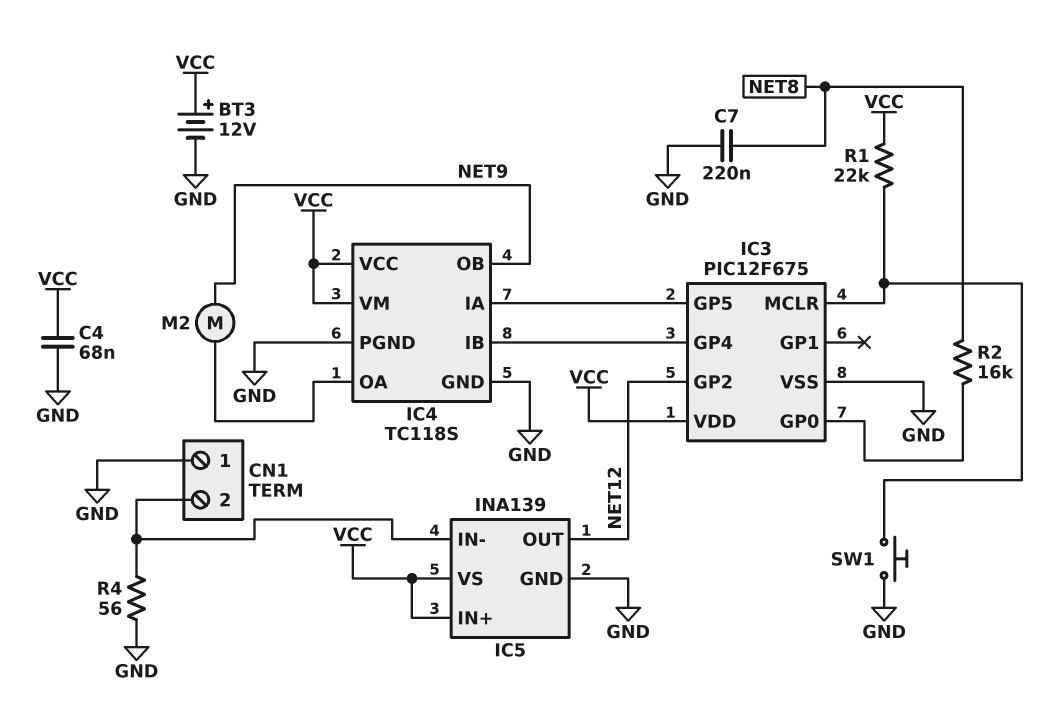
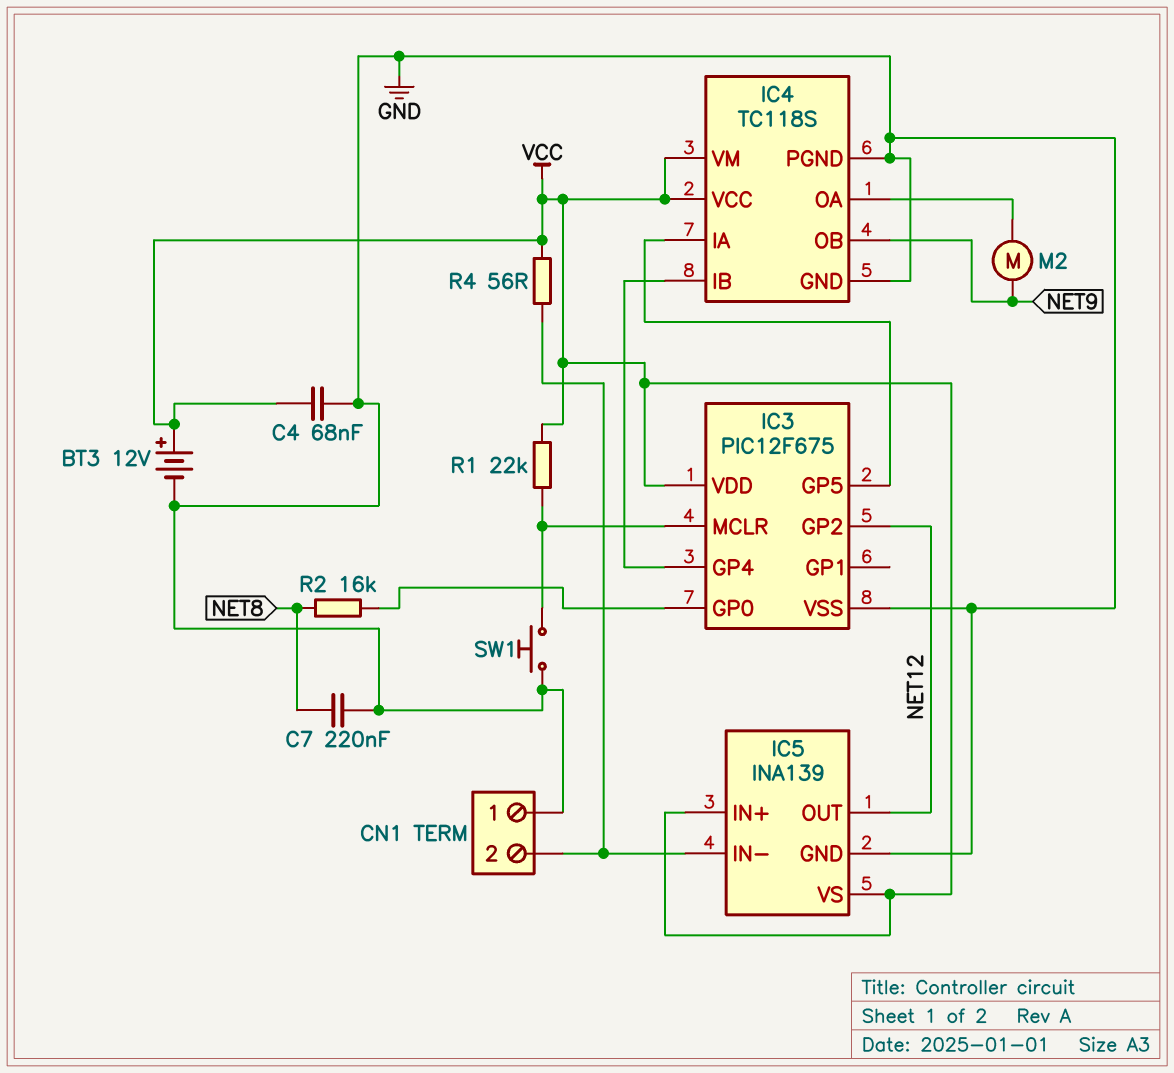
R4: 56 (CN1/2, GND) -> 56 (CN1/2, VCC)

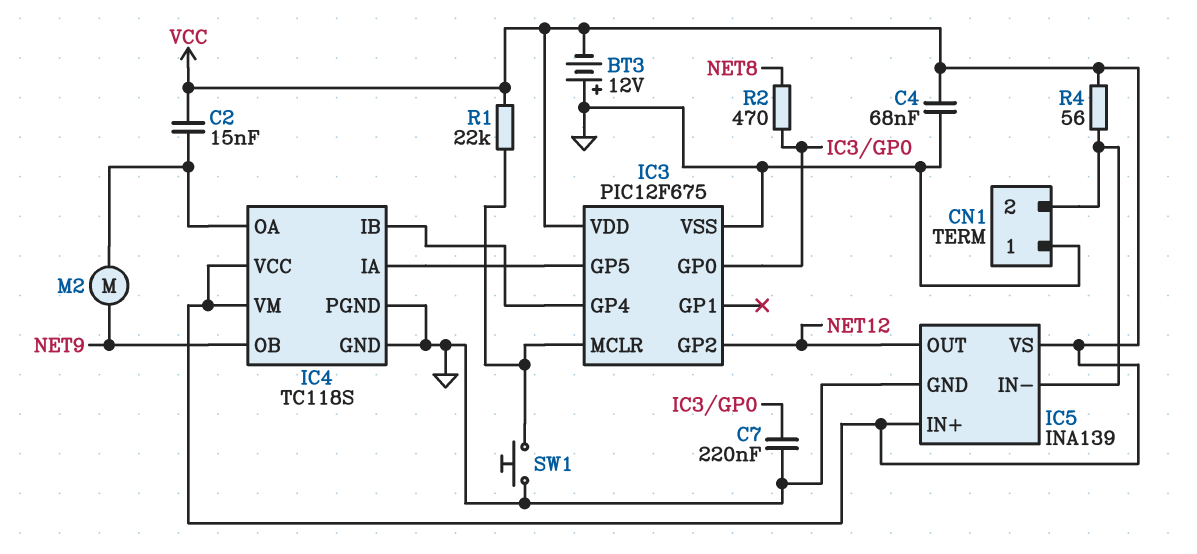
BT3: 12V (plus VCC, minus GND) -> 12V (plus GND, minus VCC)
C2: none -> 15nF (IC4/OA, VCC)
C7: 220nF (GND, NET8) -> 220nF (GND, IC3/GP0)
R2: 16k (IC3/GP0, NET8) -> 470 (IC3/GP0, NET8)

